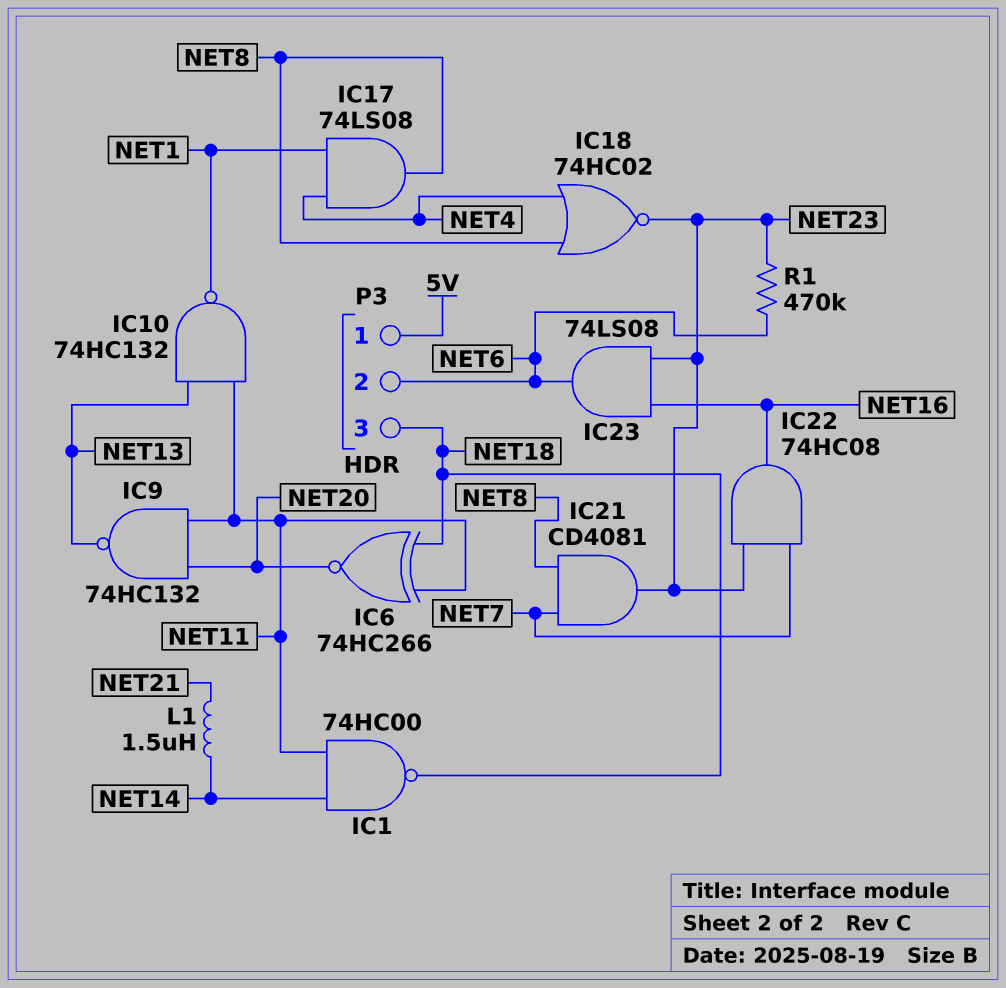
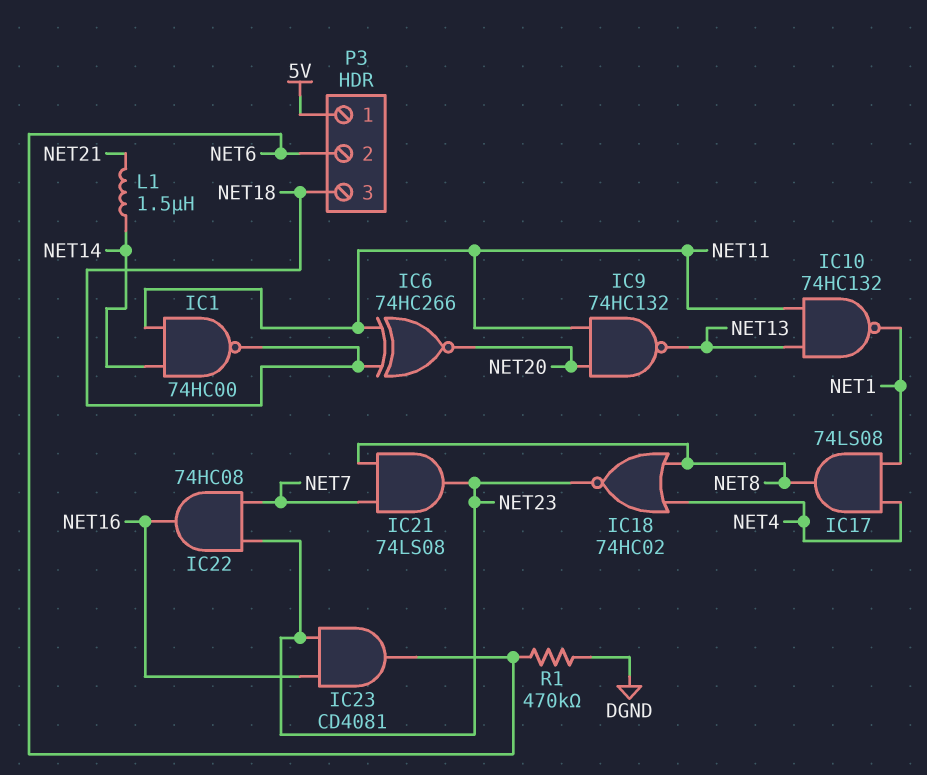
IC21: AND CD4081 (in NET7, in NET8, out NET23) -> AND 74LS08 (in NET7, in NET8, out NET23)
IC23: AND 74LS08 (in NET16, in NET23, out NET6) -> AND CD4081 (in NET16, in NET23, out NET6)
R1: 470k (NET6, NET23) -> 470k (DGND, NET6)

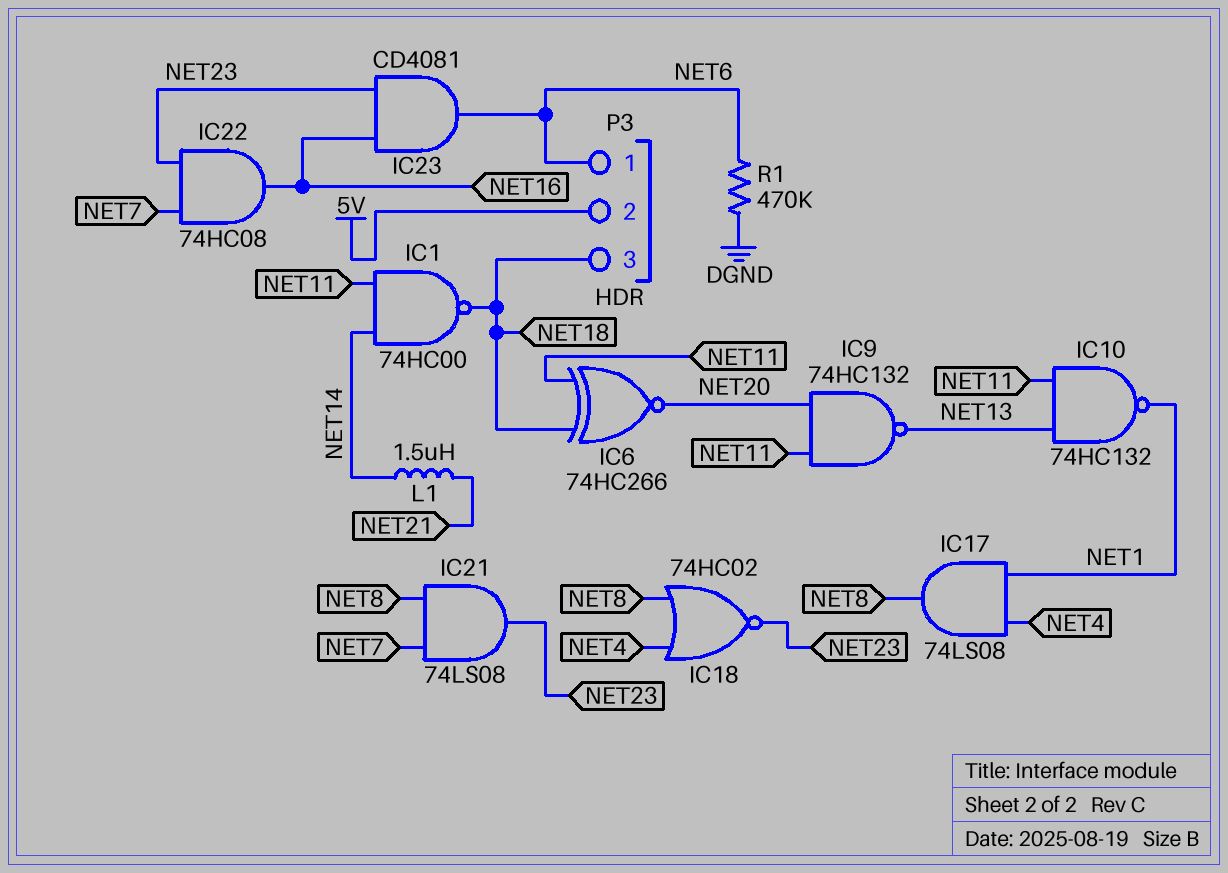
P3 pin 1: 5V -> NET6
P3 pin 2: NET6 -> 5V

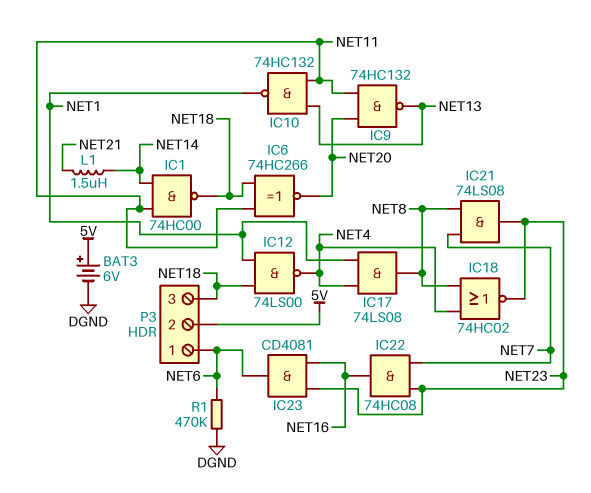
BAT3: none -> 6V (plus 5V, minus DGND)
IC12: none -> NAND 74LS00 (in NET1, in NET18, out NET4)

